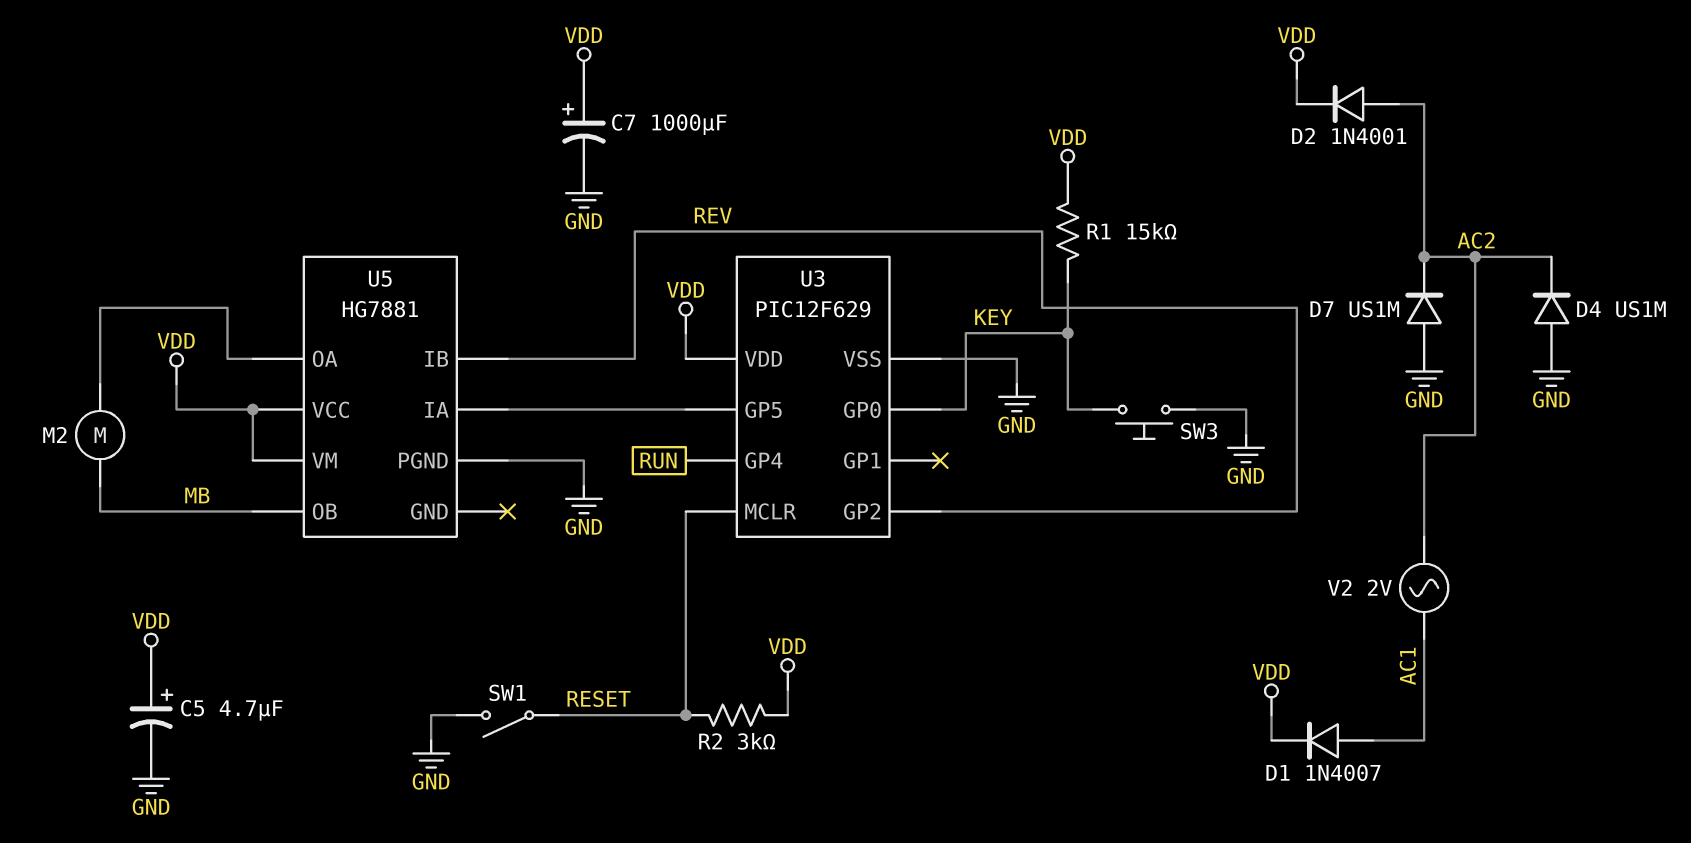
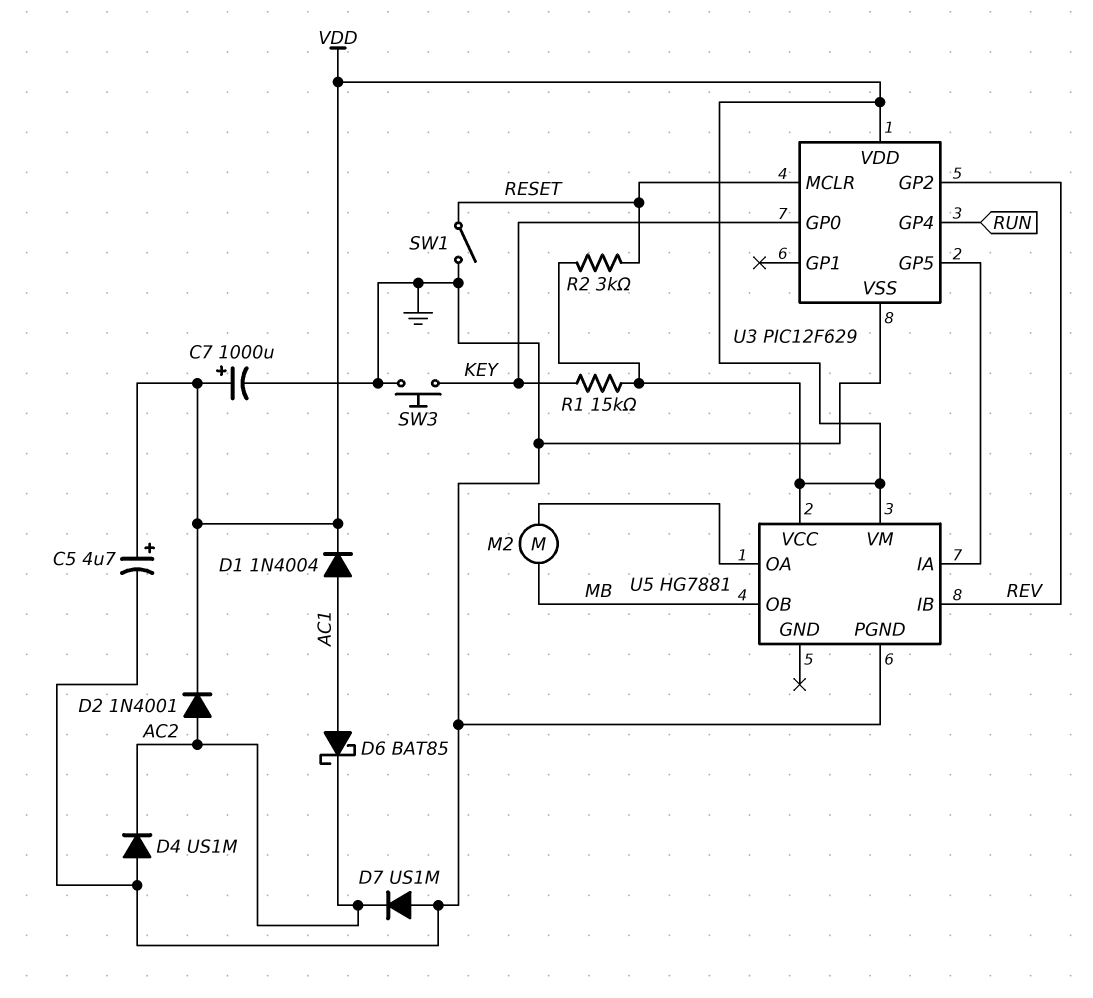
D1: diode 1N4007 (A AC1, K VDD) -> diode 1N4004 (A AC1, K VDD)
D6: none -> schottky BAT85 (A AC1, K AC2)
V2: AC 2V (AC1, AC2) -> none

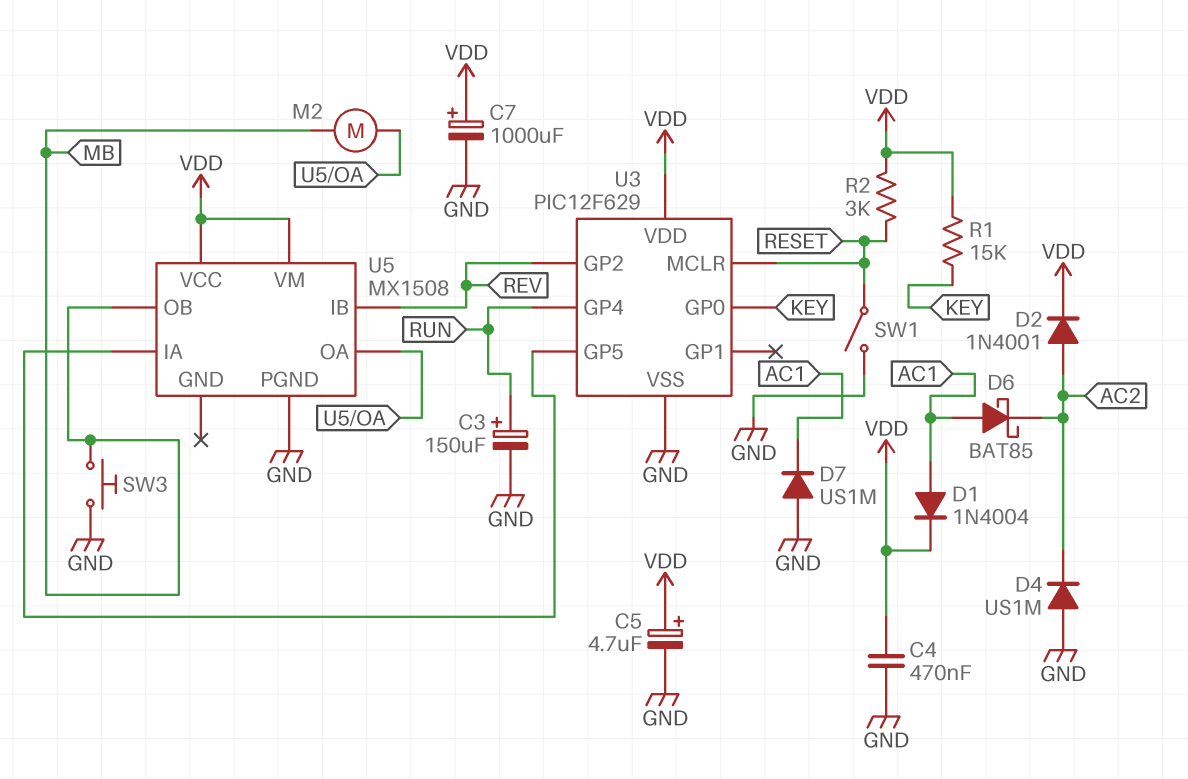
C3: none -> 150uF (plus RUN, minus GND)
C4: none -> 470nF (GND, VDD)
D7: diode US1M (A GND, K AC2) -> diode US1M (A GND, K AC1)
SW3: button (GND, KEY) -> button (GND, MB)
U5: HG7881 -> MX1508

